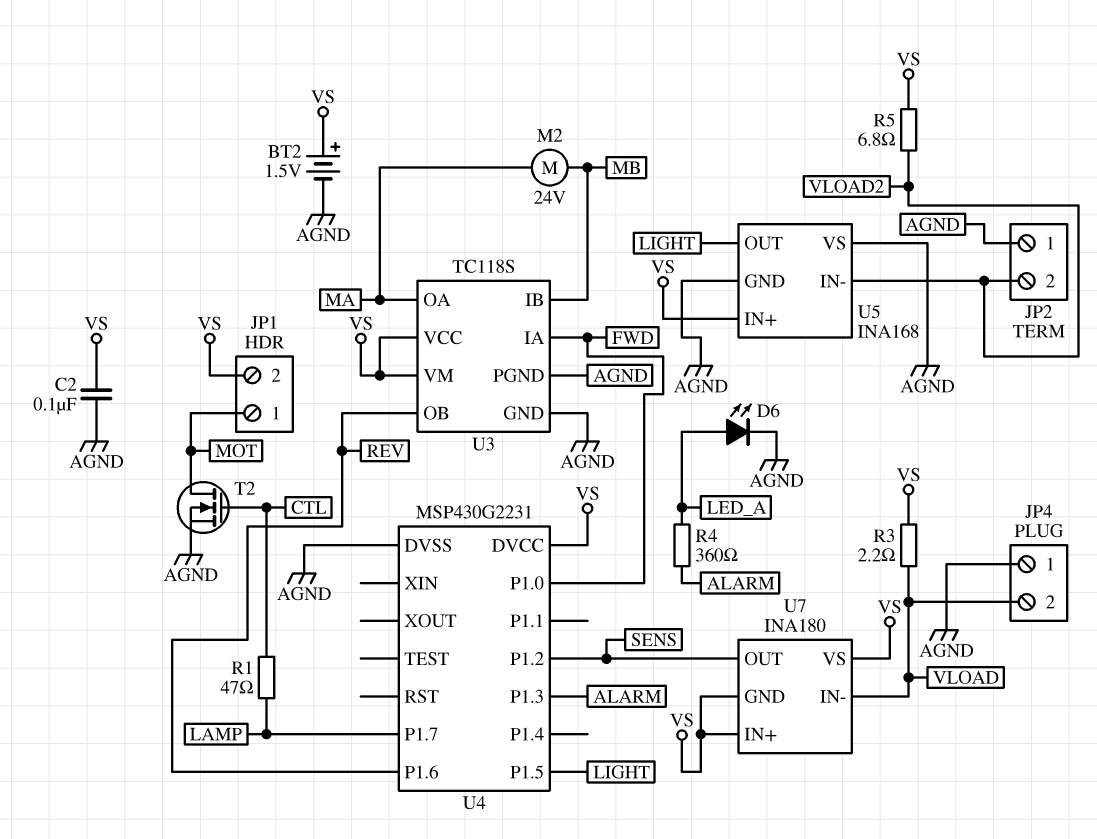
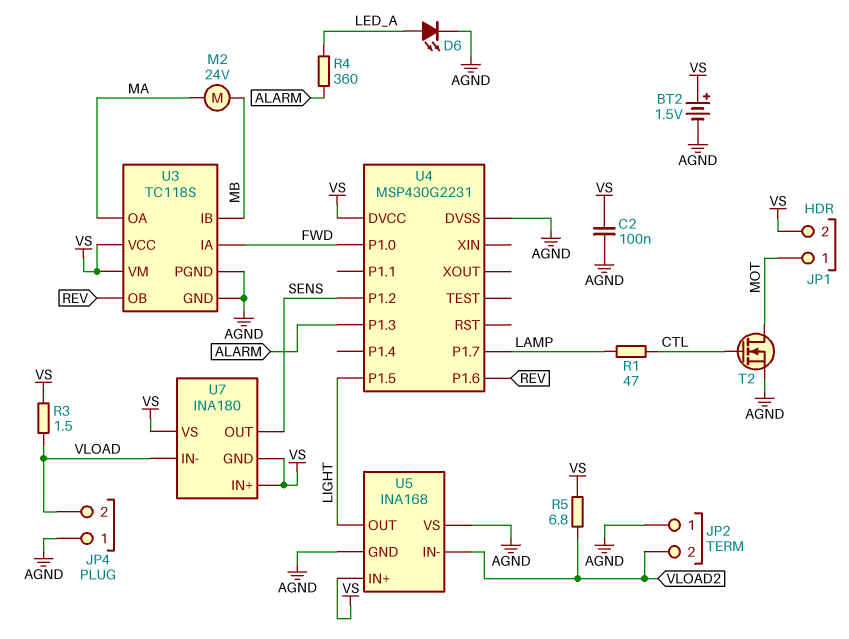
R3: 2.2 (VLOAD, VS) -> 1.5 (VLOAD, VS)

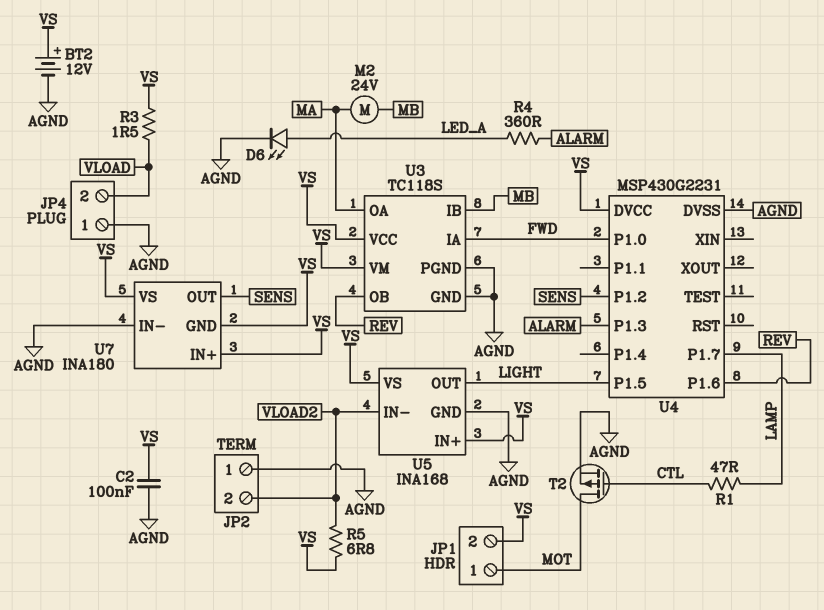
BT2: 1.5V (plus VS, minus AGND) -> 12V (plus VS, minus AGND)
T2: NMOS (G CTL, D MOT, S AGND) -> PMOS (G CTL, D MOT, S AGND)
U5 pin VS: AGND -> VS
U7 pin IN-: VLOAD -> AGND

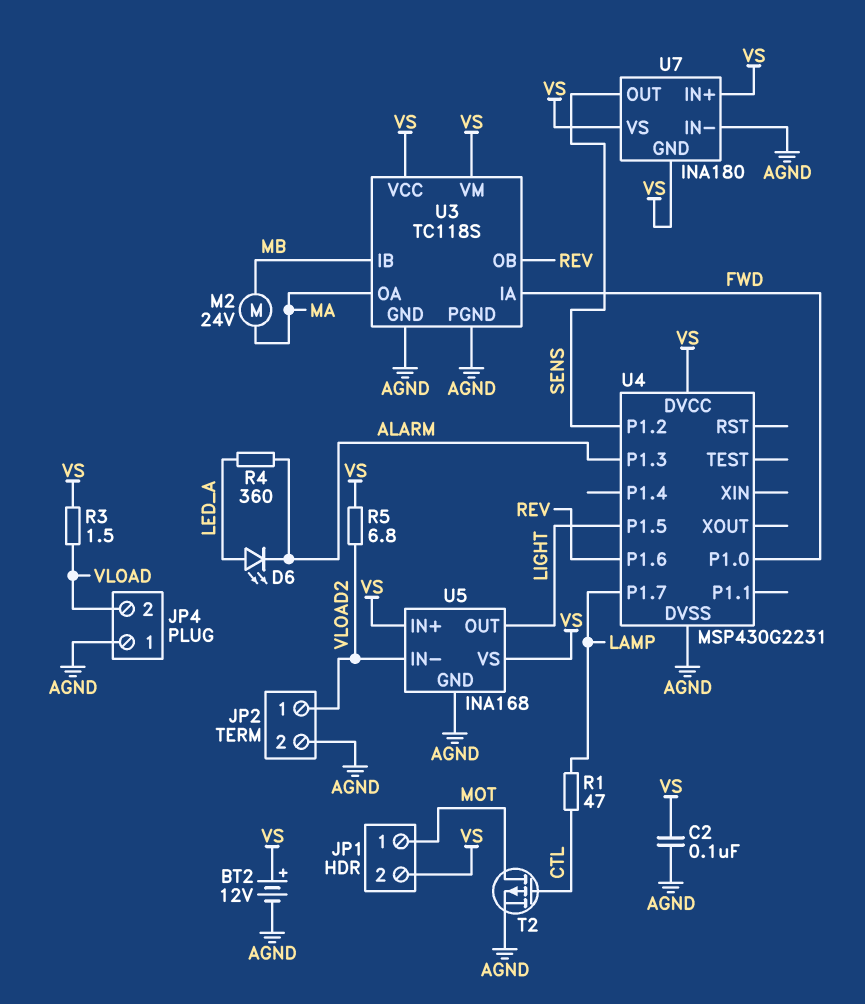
D6: LED (A LED_A, K AGND) -> LED (A LED_A, K ALARM)
JP2 pin 1: AGND -> VLOAD2
JP2 pin 2: VLOAD2 -> AGND

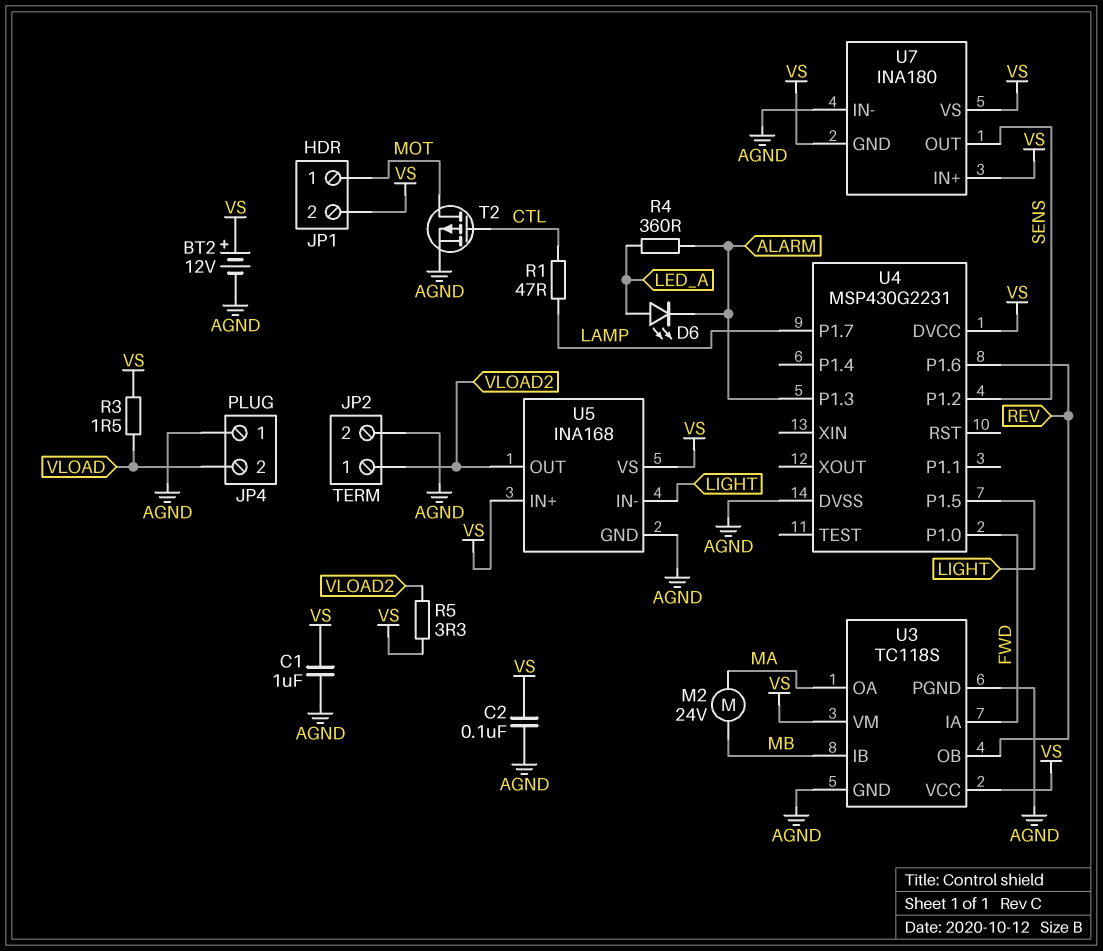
C1: none -> 1uF (AGND, VS)
R5: 6.8 (VLOAD2, VS) -> 3.3 (VLOAD2, VS)
U5 pin IN-: VLOAD2 -> LIGHT
U5 pin OUT: LIGHT -> VLOAD2

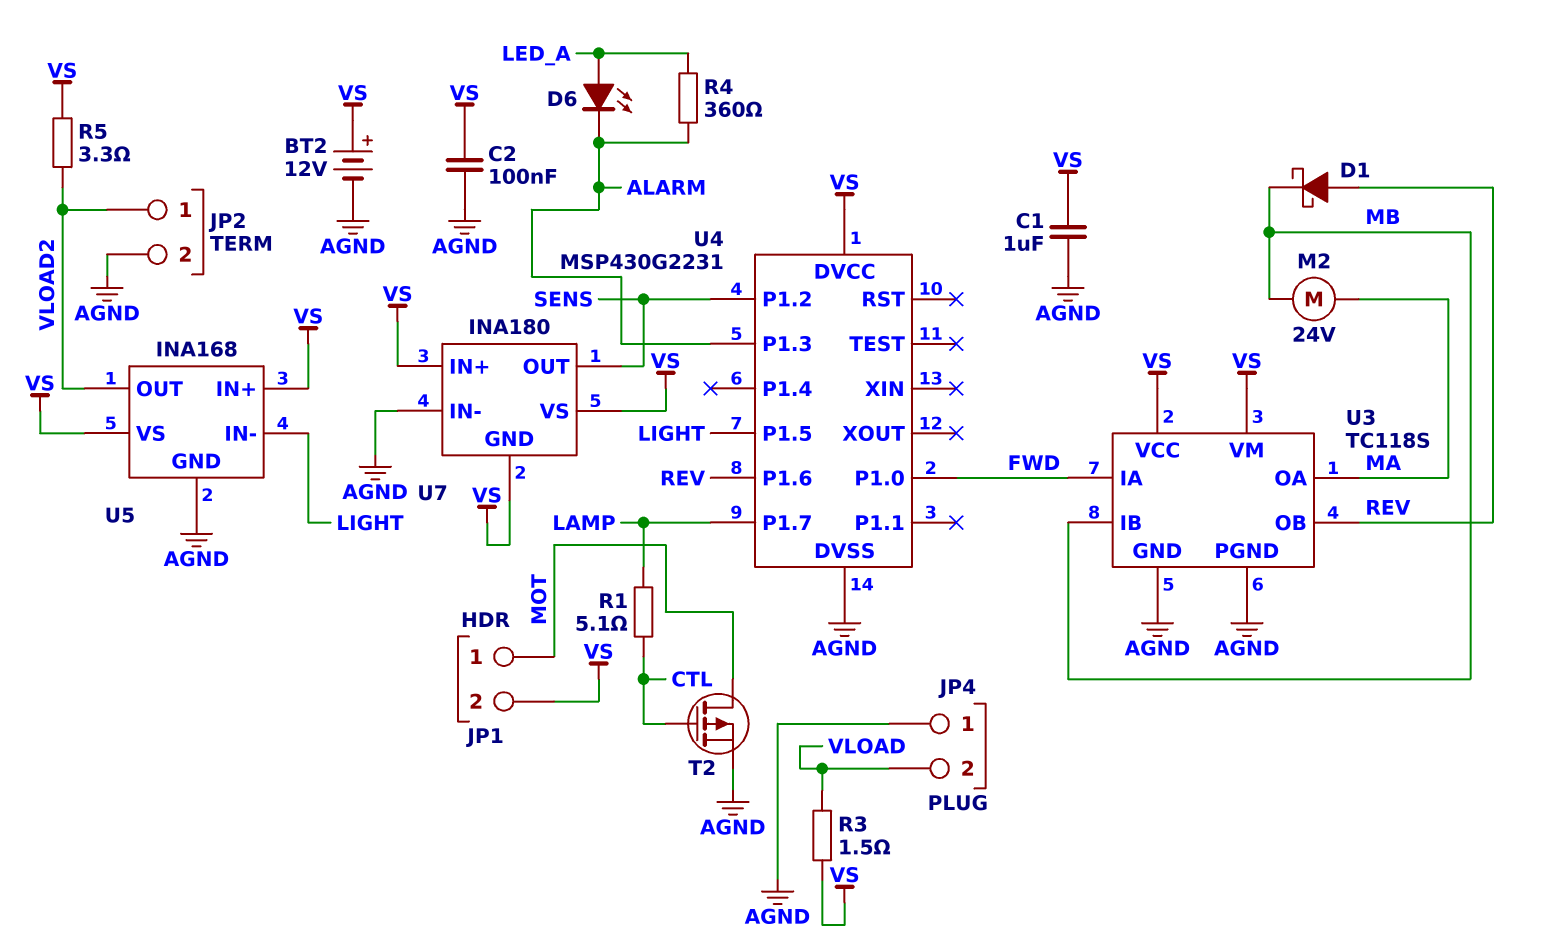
D1: none -> schottky (A REV, K MB)
R1: 47 (CTL, LAMP) -> 5.1 (CTL, LAMP)

